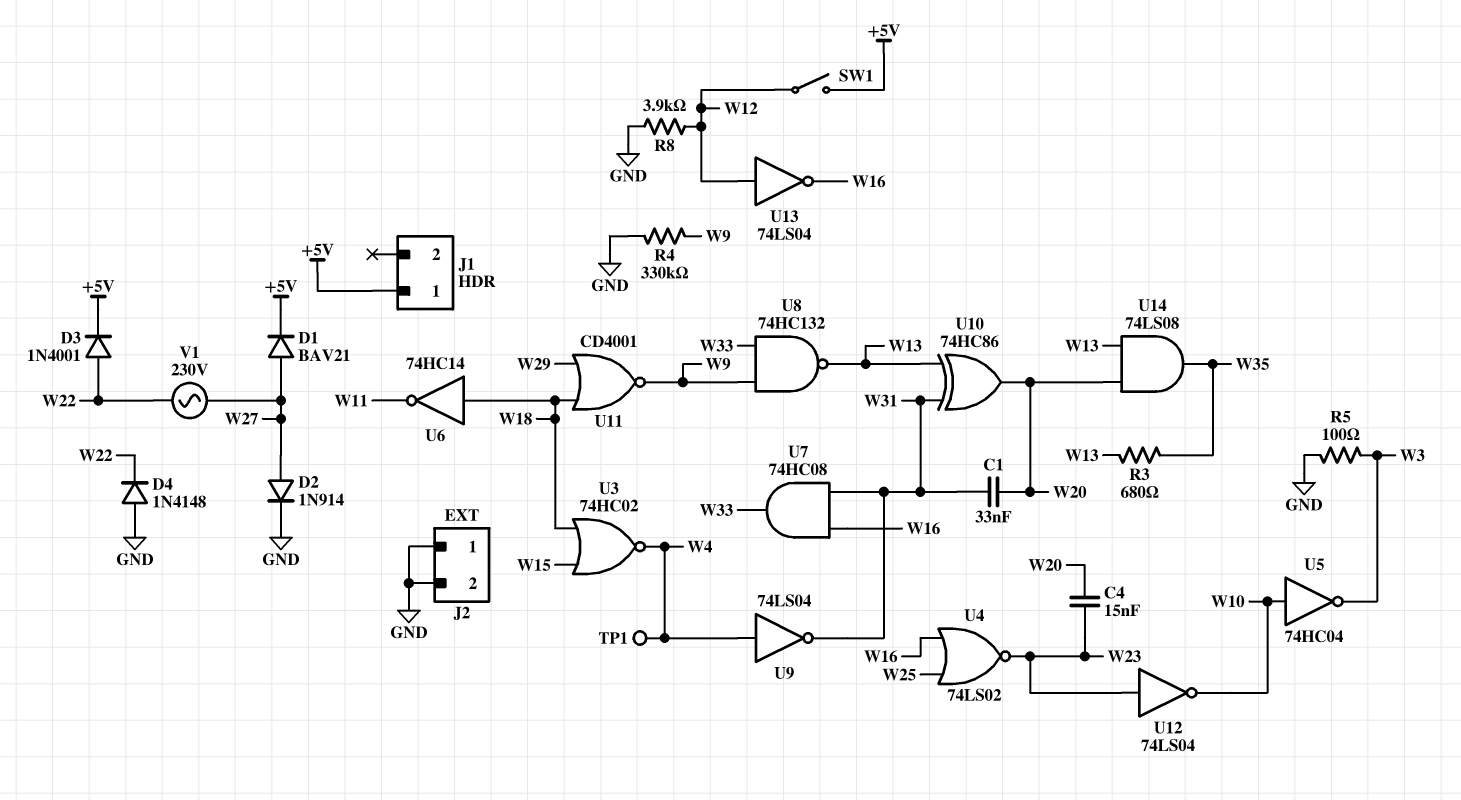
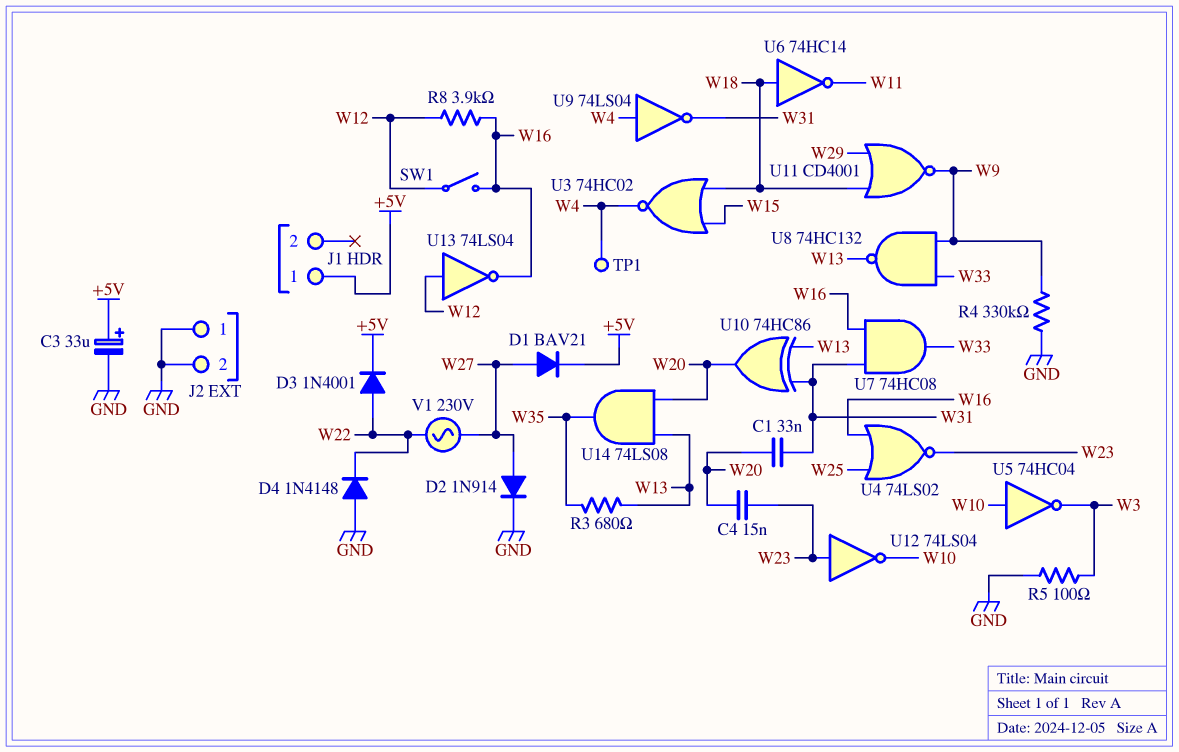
C3: none -> 33uF (plus +5V, minus GND)
R8: 3.9k (GND, W12) -> 3.9k (W12, W16)
SW1: switch (+5V, W12) -> switch (W12, W16)

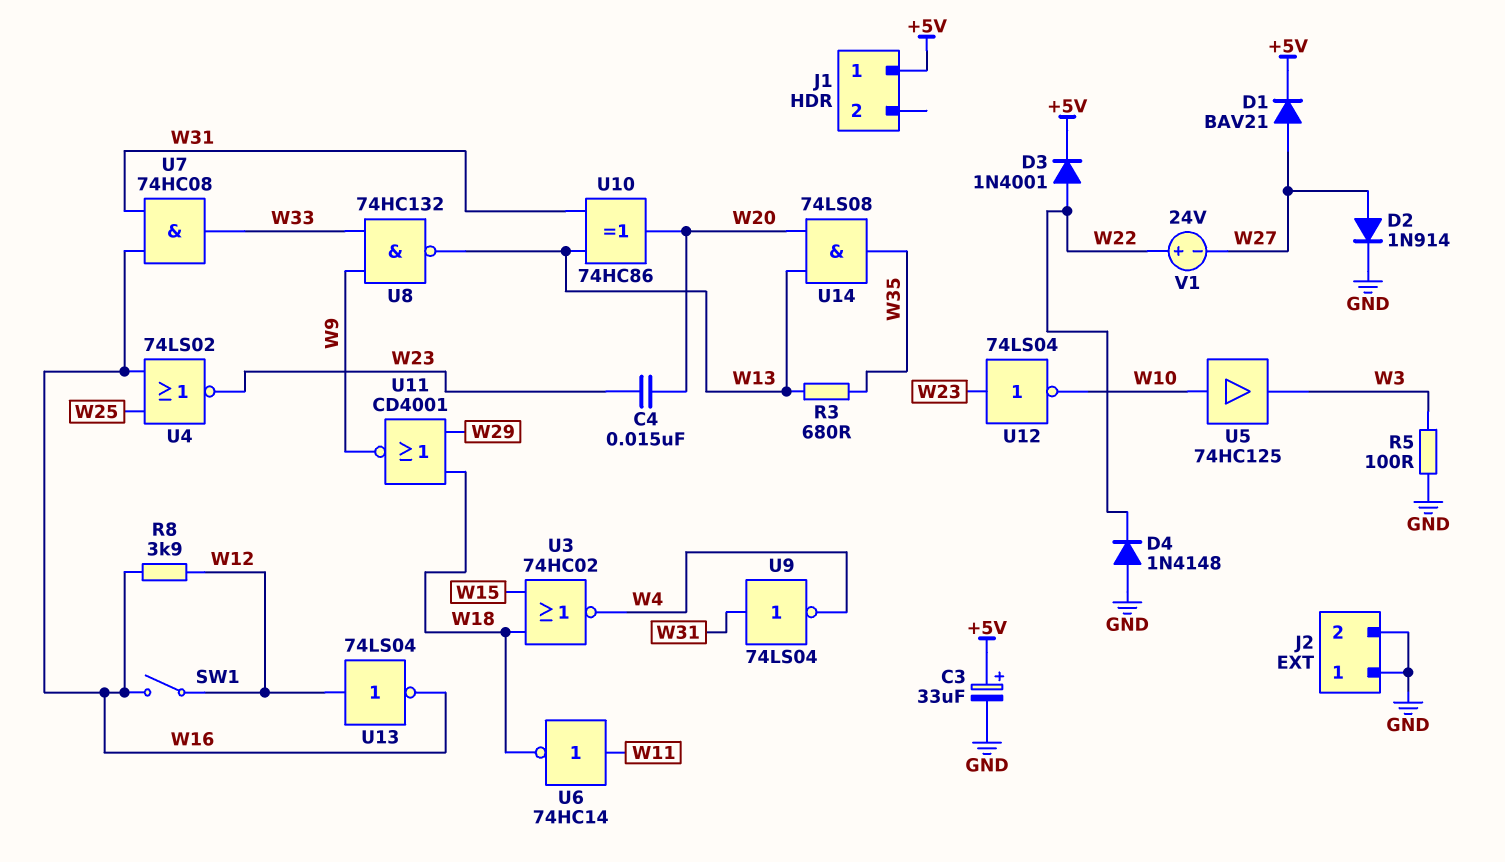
C1: 33nF (W20, W31) -> none
R4: 330k (GND, W9) -> none
TP1: test point (W4) -> none
U5: NOT 74HC04 (in W10, out W3) -> buffer 74HC125 (in W10, out W3)
U6: NOT 74HC14 (in W18, out W11) -> NOT 74HC14 (in W11, out W18)
U9: NOT 74LS04 (in W4, out W31) -> NOT 74LS04 (in W31, out W4)
V1: AC 230V (W22, W27) -> 24V (plus W22, minus W27)

